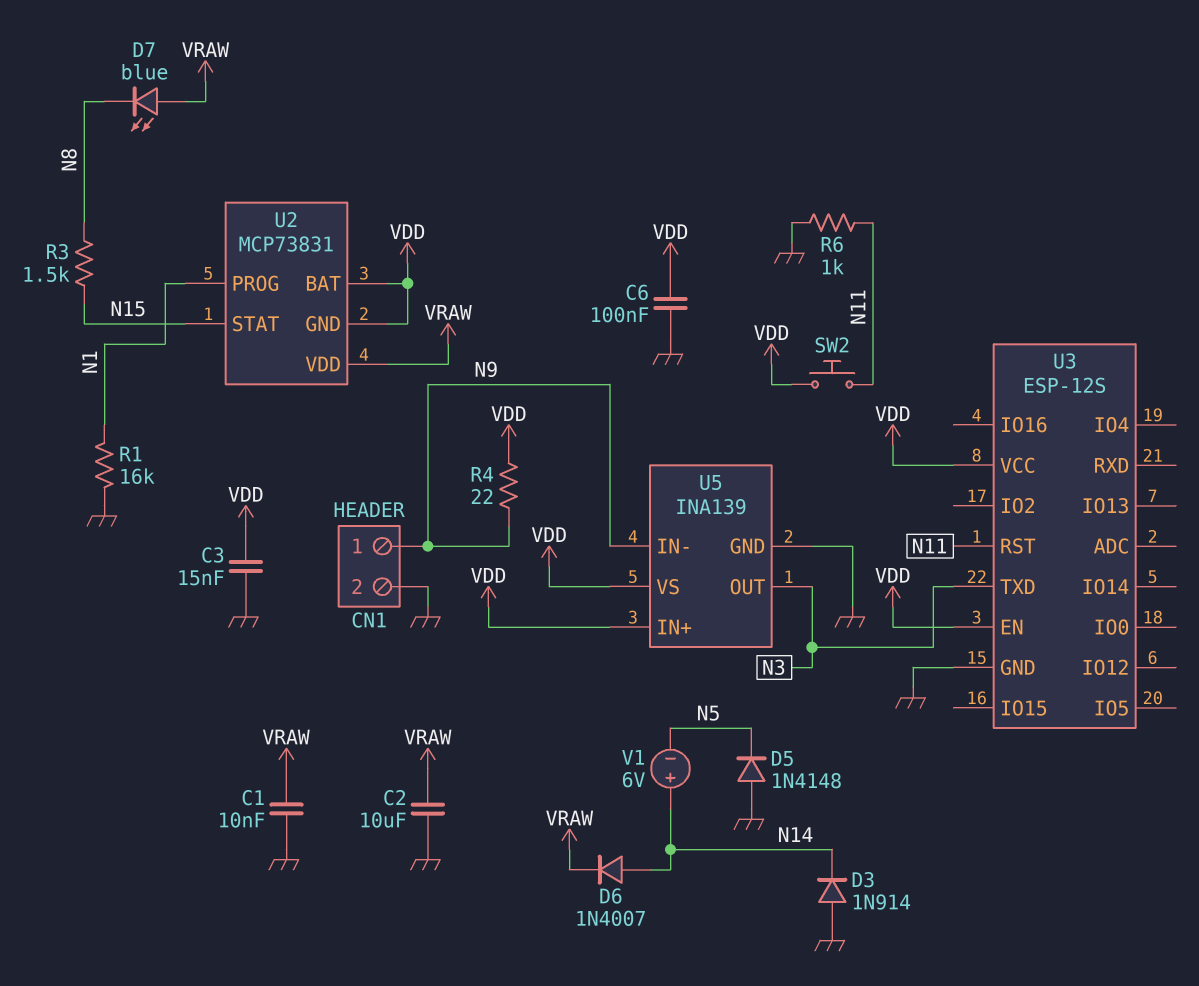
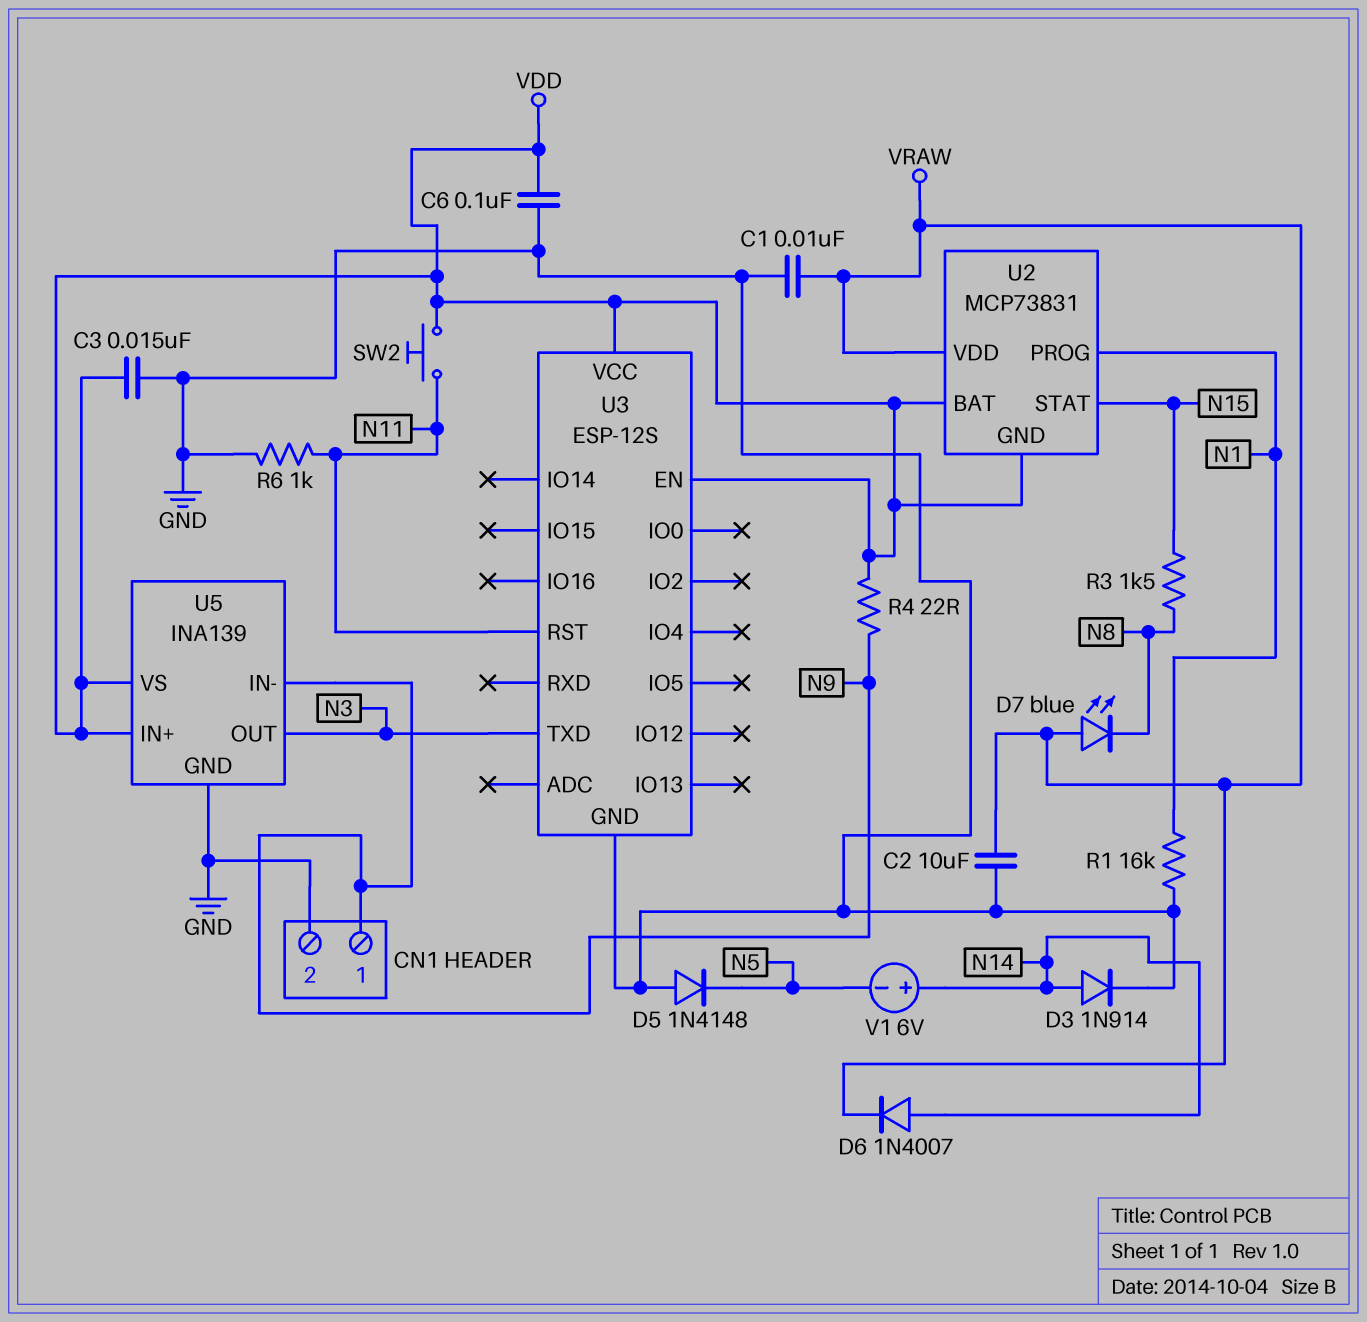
D3: diode 1N914 (A GND, K N14) -> diode 1N914 (A N14, K GND)

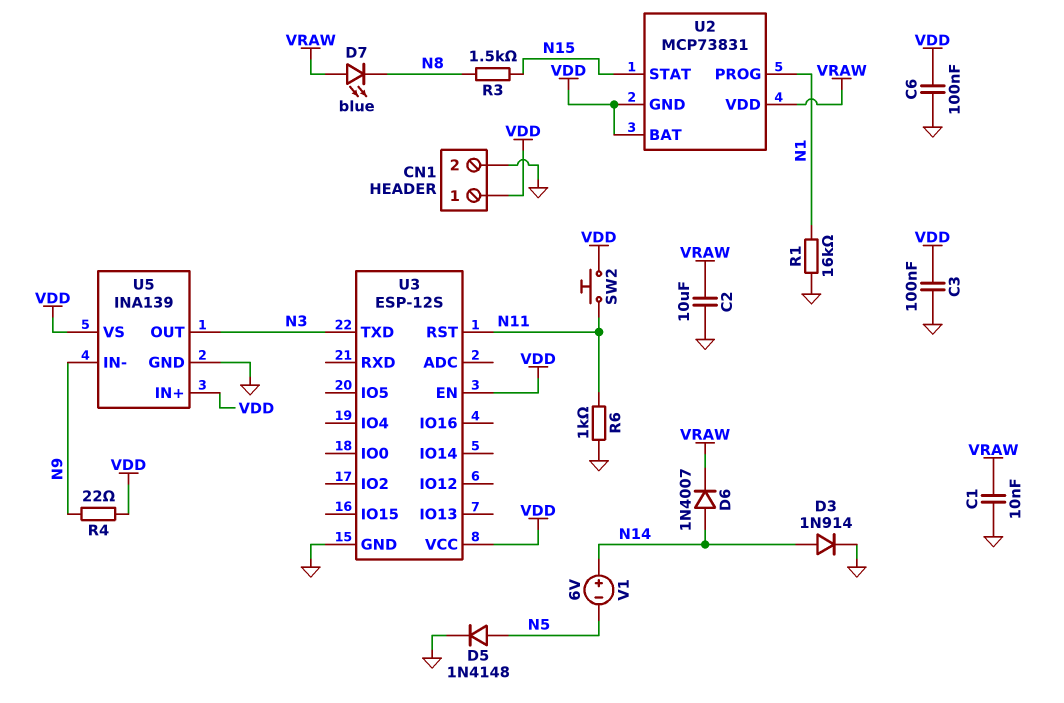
C3: 15nF (GND, VDD) -> 100nF (GND, VDD)
CN1 pin 1: N9 -> VDD
D5: diode 1N4148 (A GND, K N5) -> diode 1N4148 (A N5, K GND)

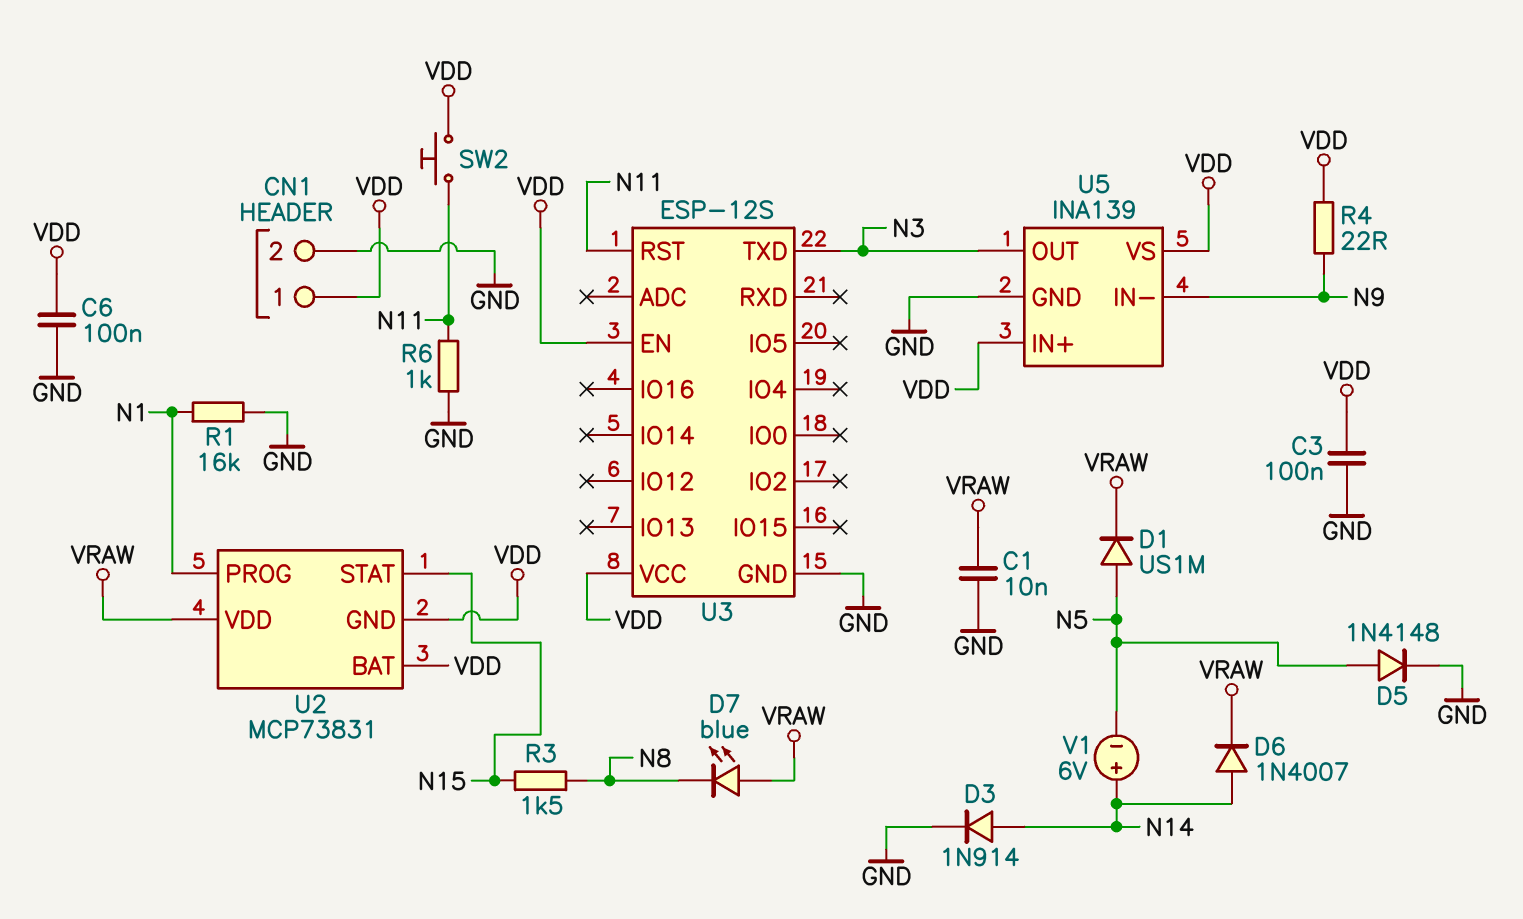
C2: 10uF (GND, VRAW) -> none
D1: none -> diode US1M (A N5, K VRAW)

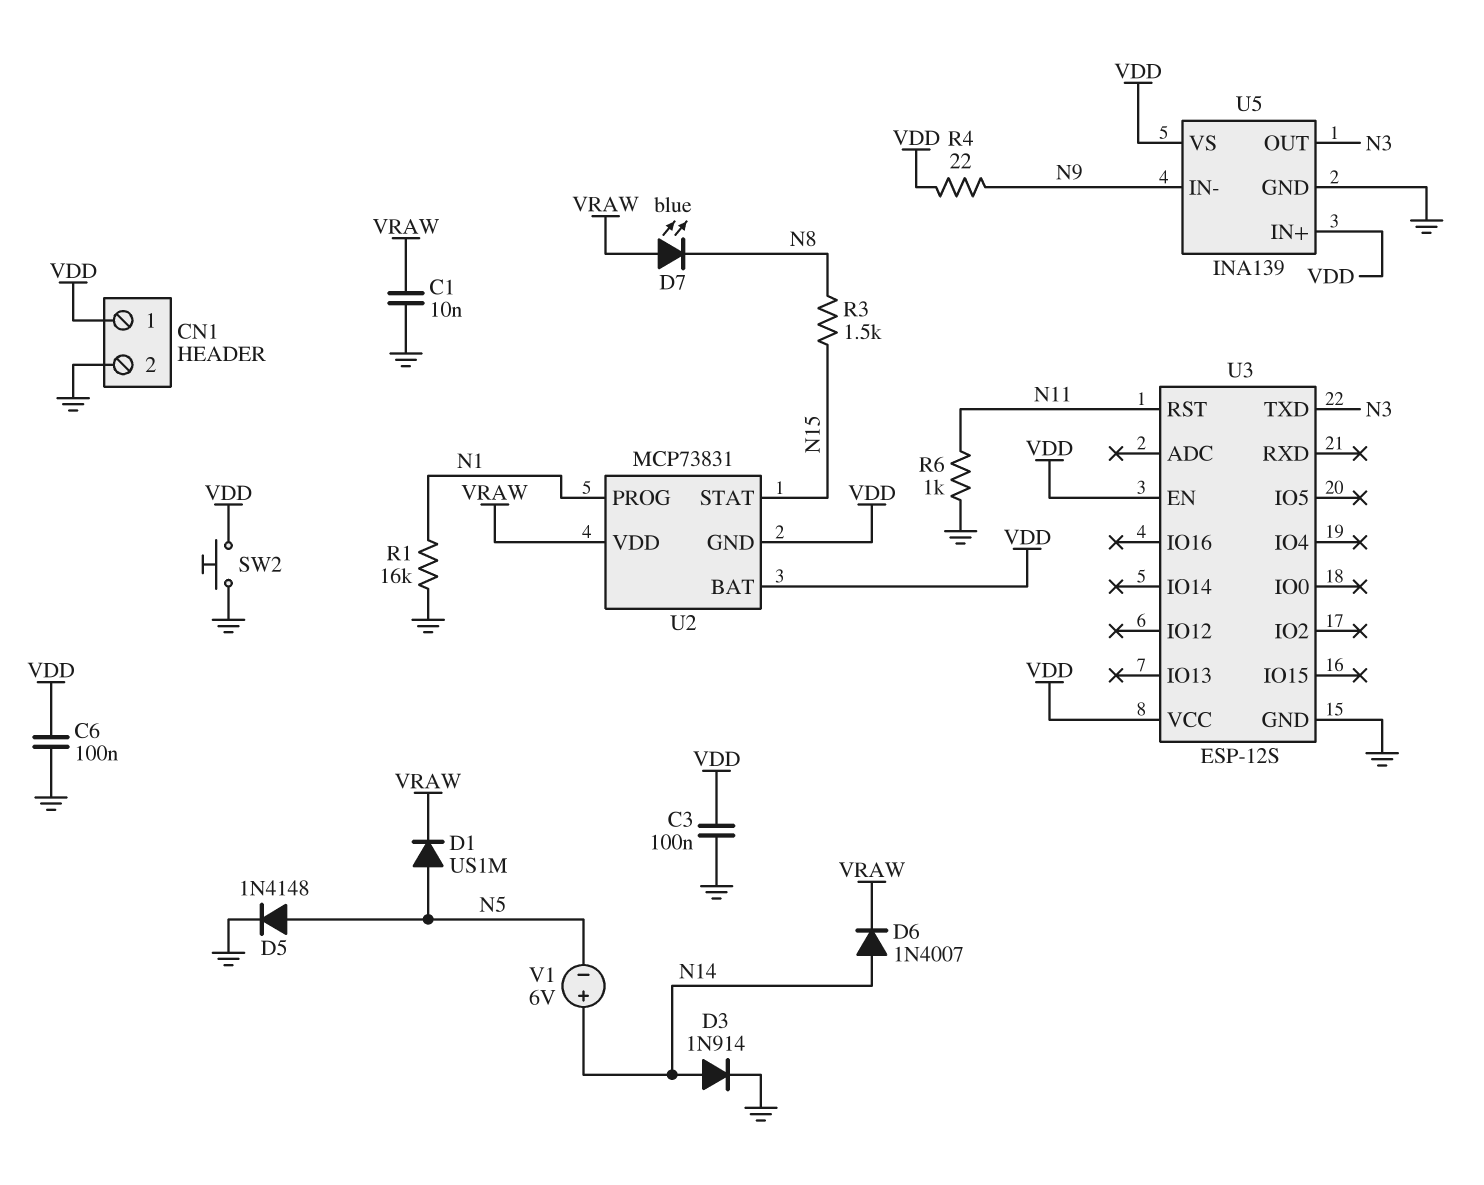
SW2: button (N11, VDD) -> button (GND, VDD)

